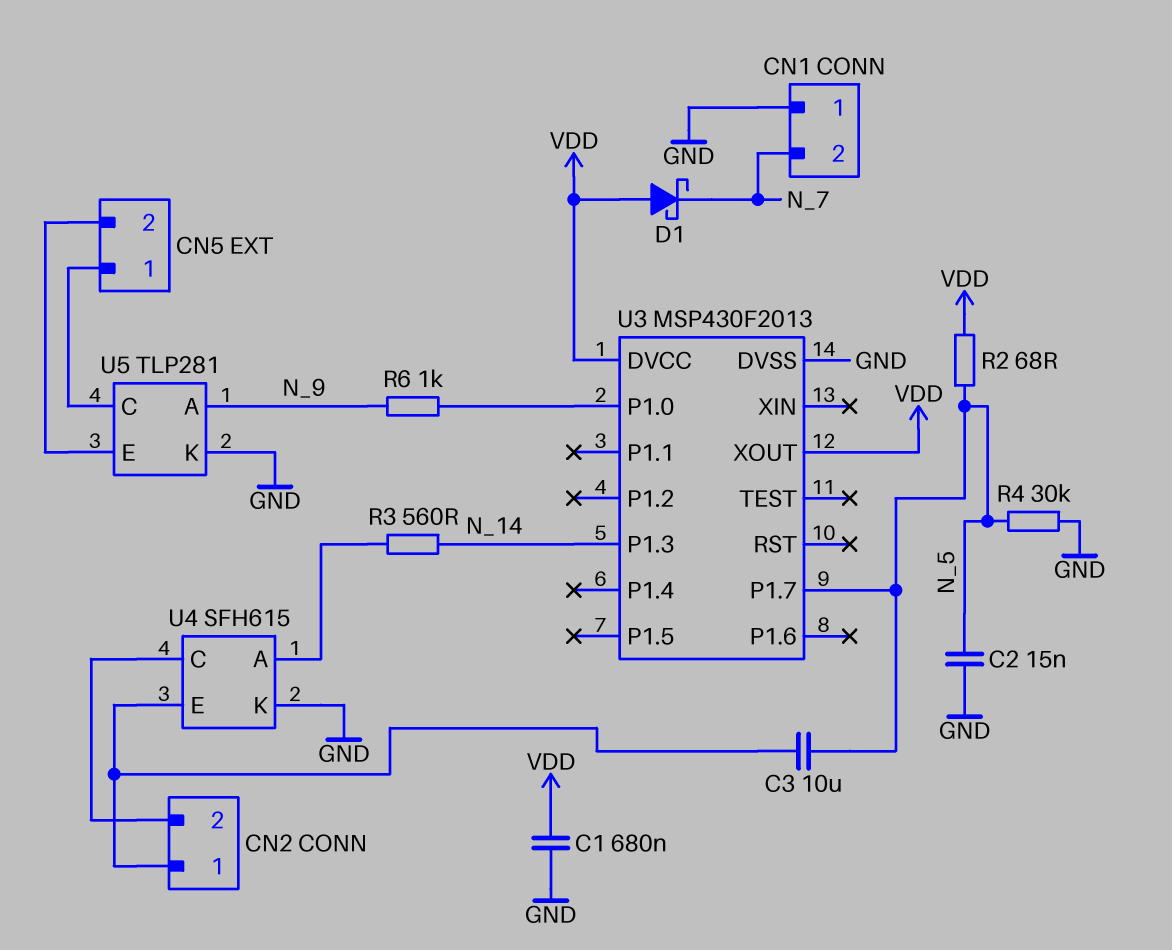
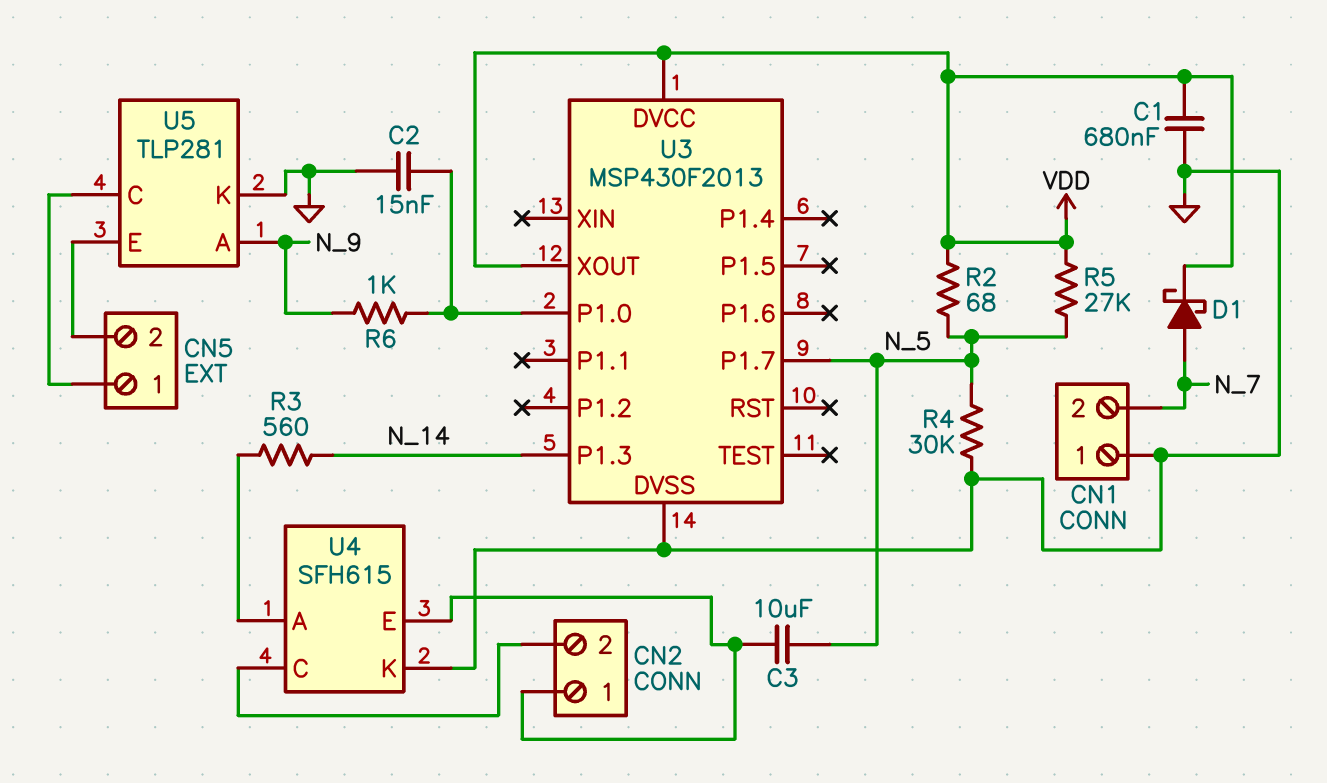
C2: 15nF (GND, N_5) -> 15nF (GND, U3/P1.0)
D1: schottky (A VDD, K N_7) -> schottky (A N_7, K VDD)
R5: none -> 27k (N_5, VDD)

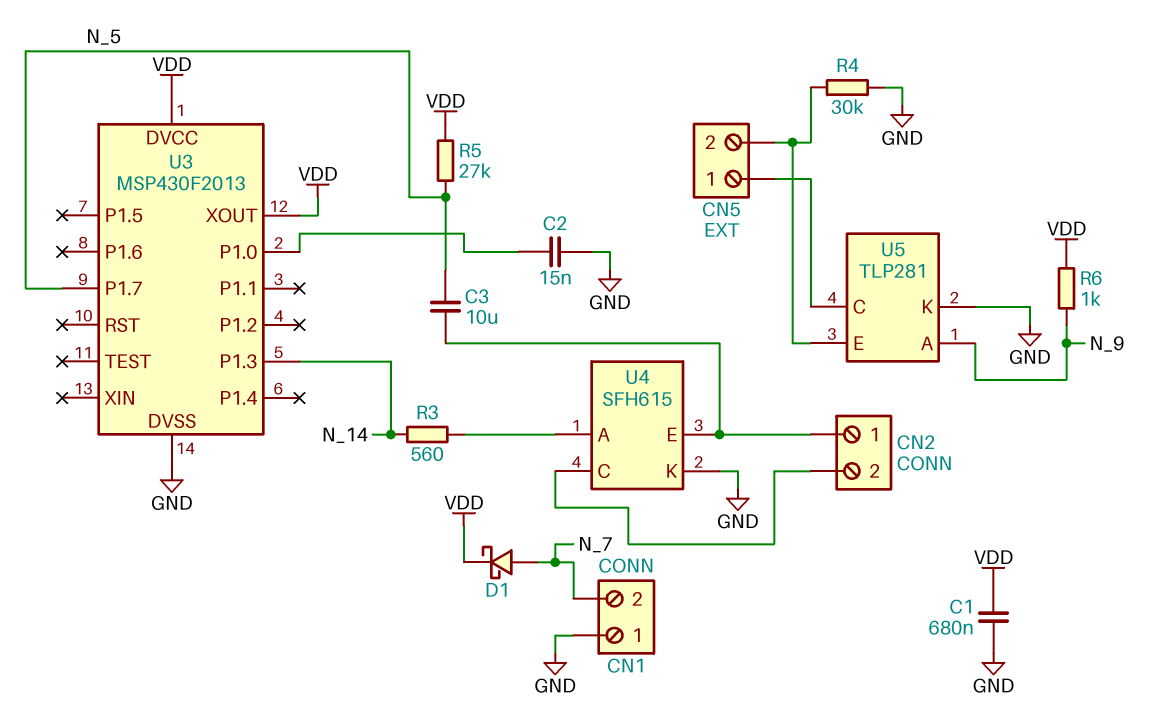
R2: 68 (N_5, VDD) -> none
R4: 30k (GND, N_5) -> 30k (CN5/2, GND)
R6: 1k (N_9, U3/P1.0) -> 1k (N_9, VDD)

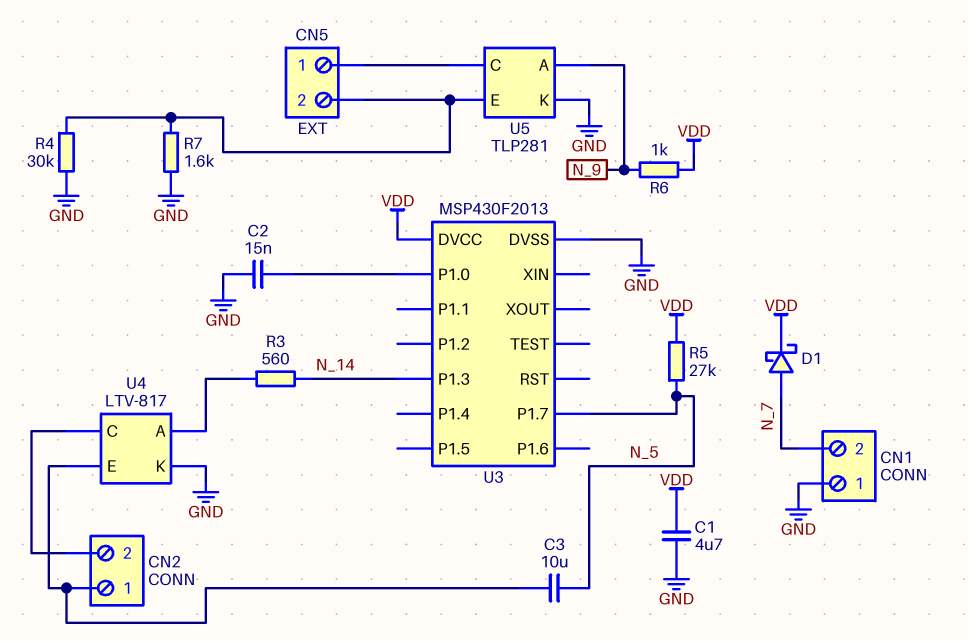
C1: 680nF (GND, VDD) -> 4.7uF (GND, VDD)
R7: none -> 1.6k (CN5/2, GND)
U3 pin XOUT: VDD -> none
U4: SFH615 -> LTV-817

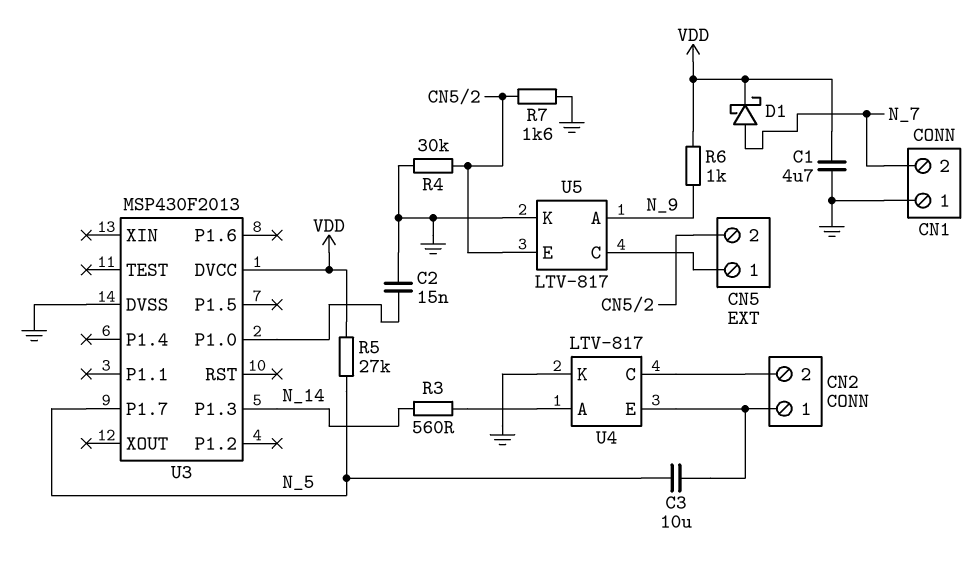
U5: TLP281 -> LTV-817

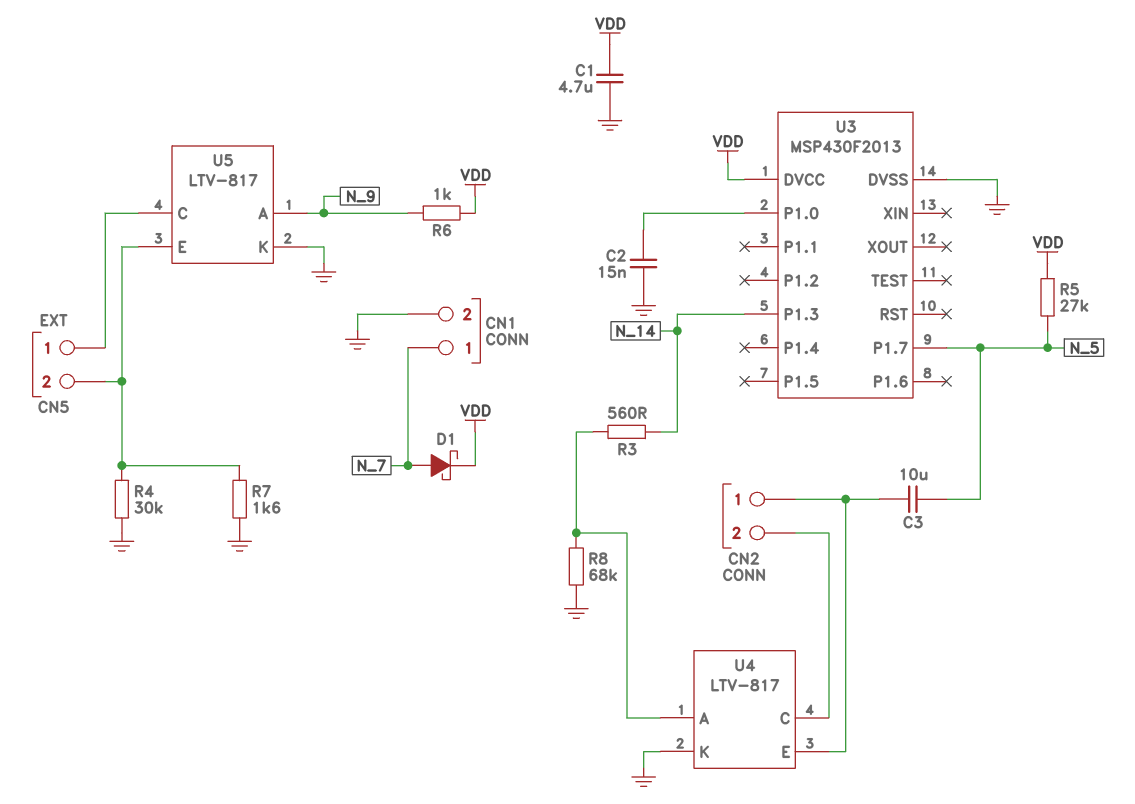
CN1 pin 1: GND -> N_7
CN1 pin 2: N_7 -> GND
R8: none -> 68k (GND, U4/A)

